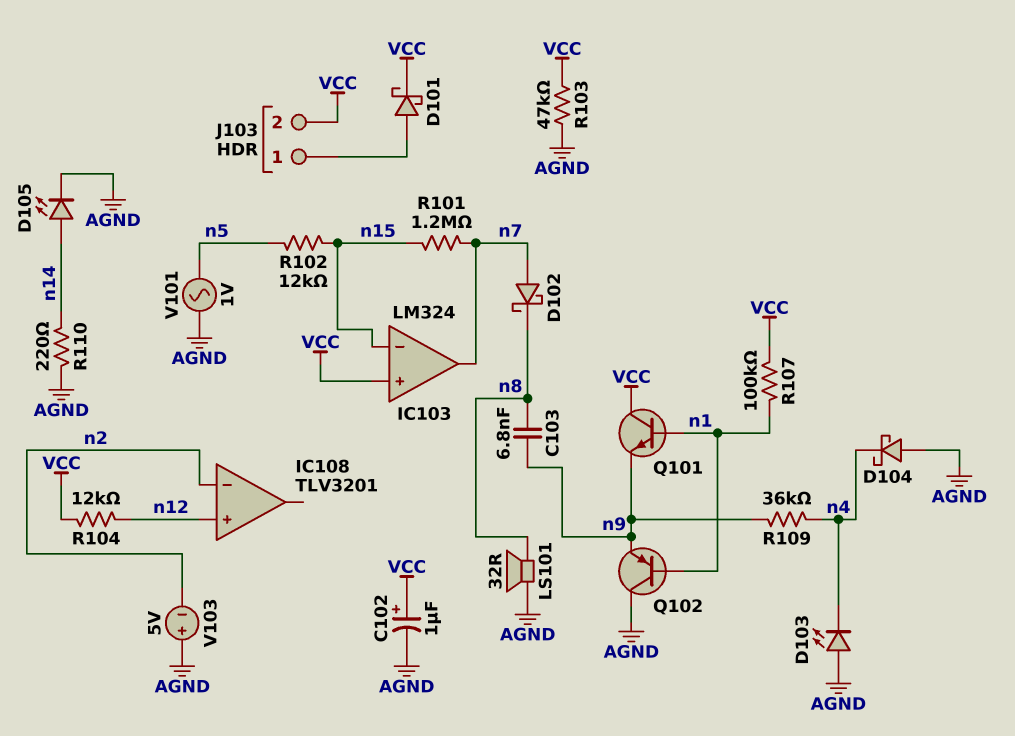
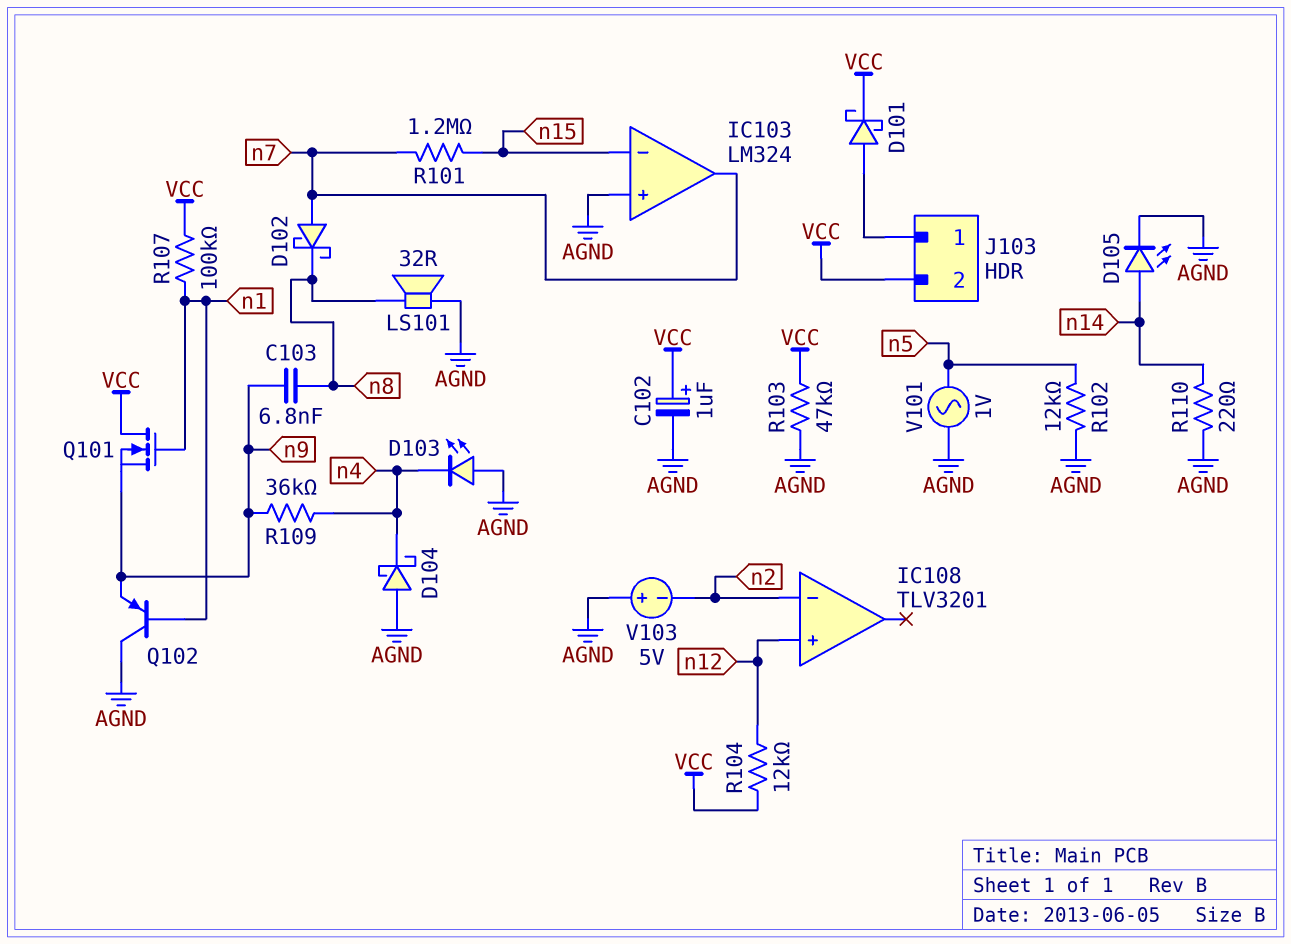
IC103 pin in+: VCC -> AGND
Q101: NPN (B n1, C VCC, E n9) -> NMOS (G n1, D VCC, S n9)
R102: 12k (n5, n15) -> 12k (AGND, n5)

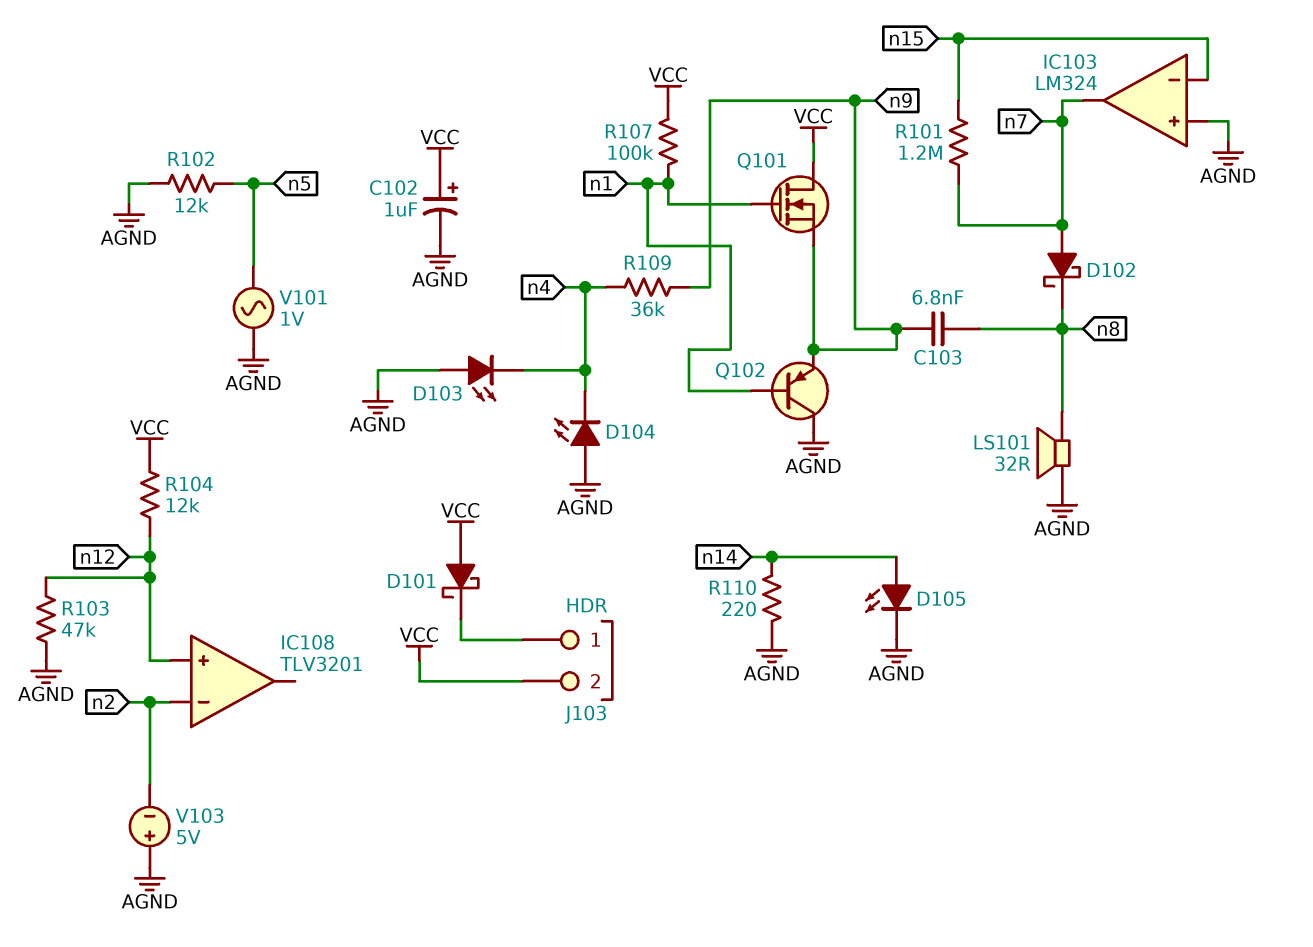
D101: schottky (A J103/1, K VCC) -> schottky (A VCC, K J103/1)
D104: schottky (A AGND, K n4) -> LED (A AGND, K n4)
R103: 47k (AGND, VCC) -> 47k (AGND, n12)

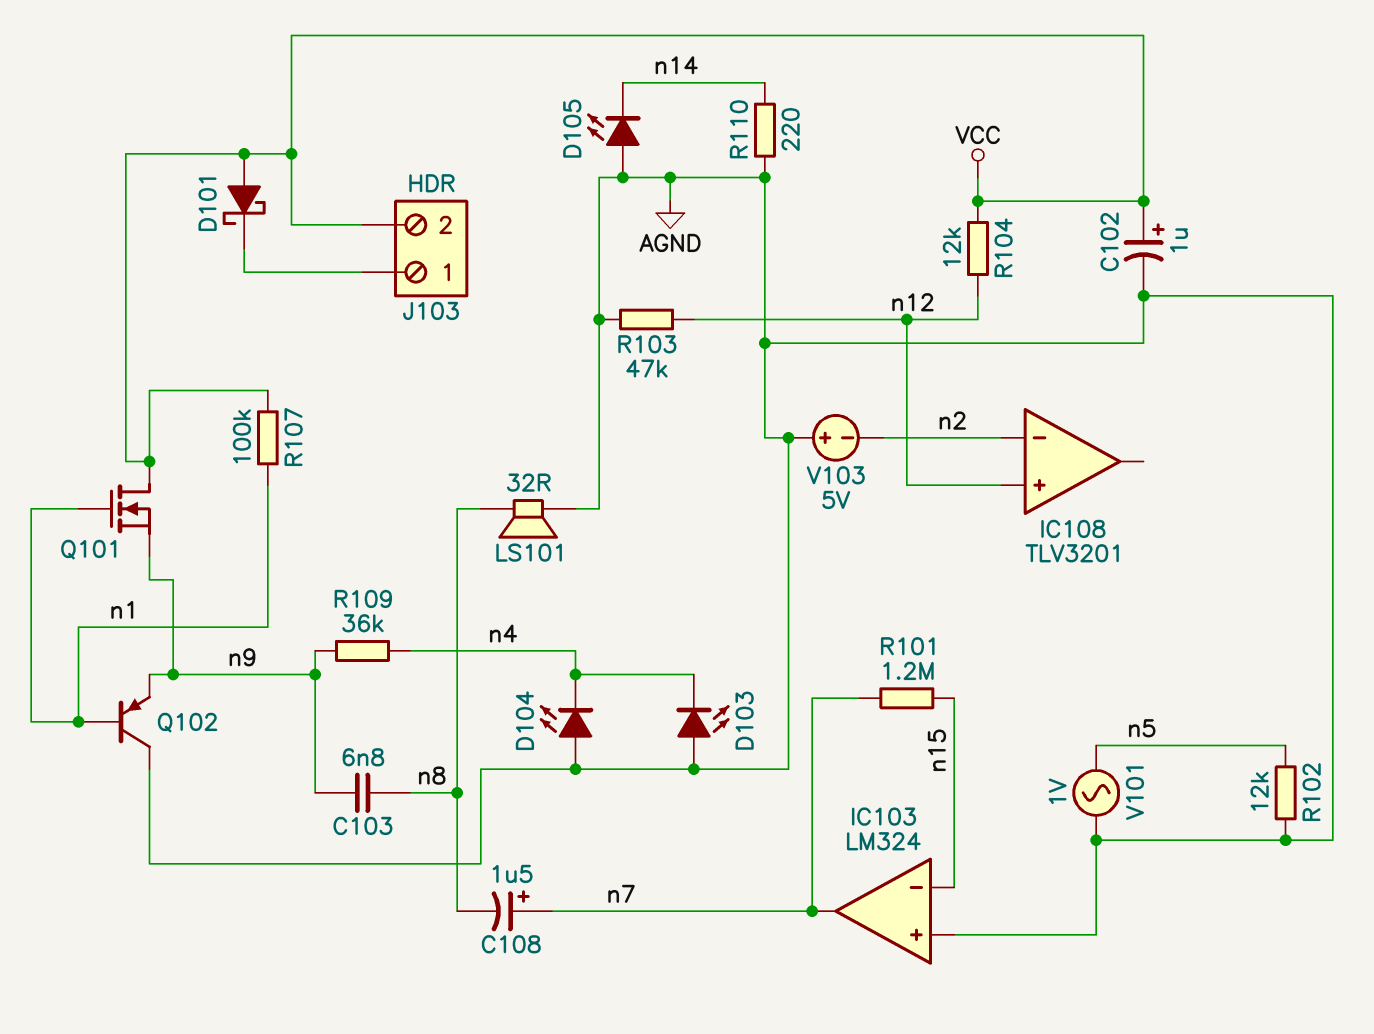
C108: none -> 1.5uF (plus n7, minus n8)
D102: schottky (A n7, K n8) -> none
D105: LED (A n14, K AGND) -> LED (A AGND, K n14)

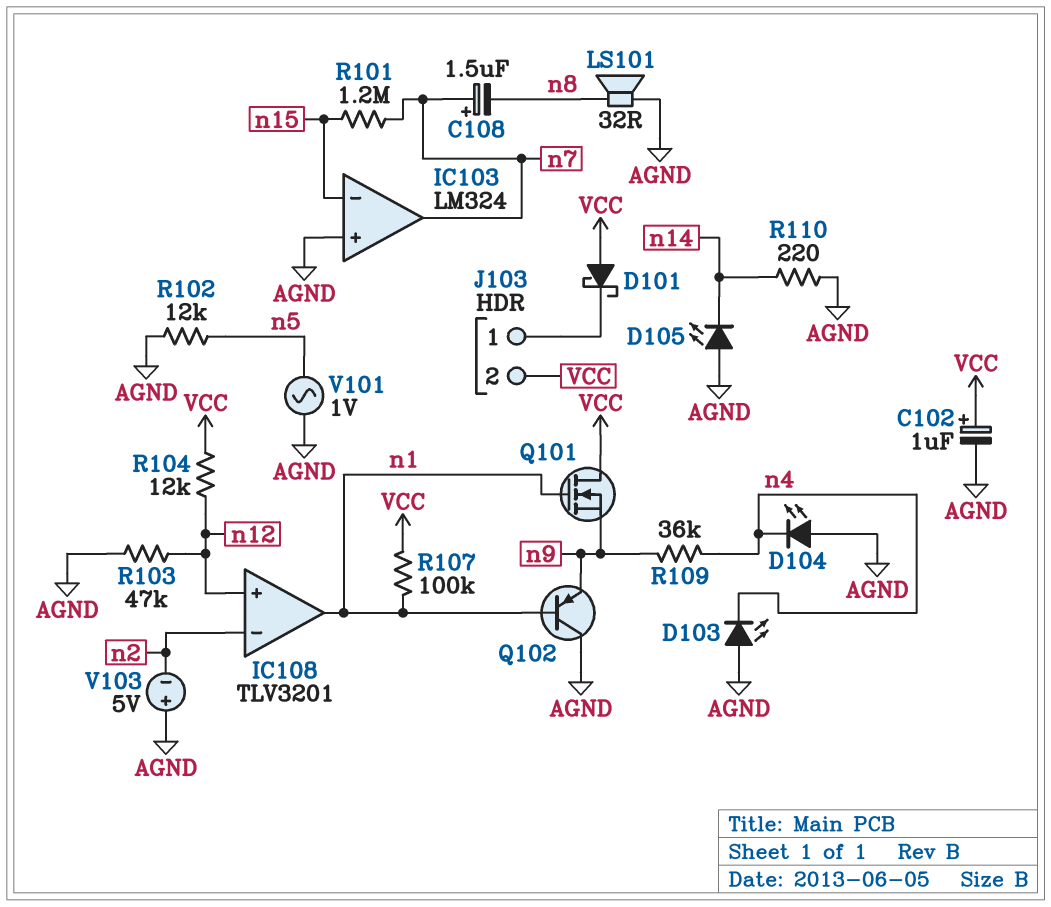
C103: 6.8nF (n8, n9) -> none
IC108 pin out: none -> n1

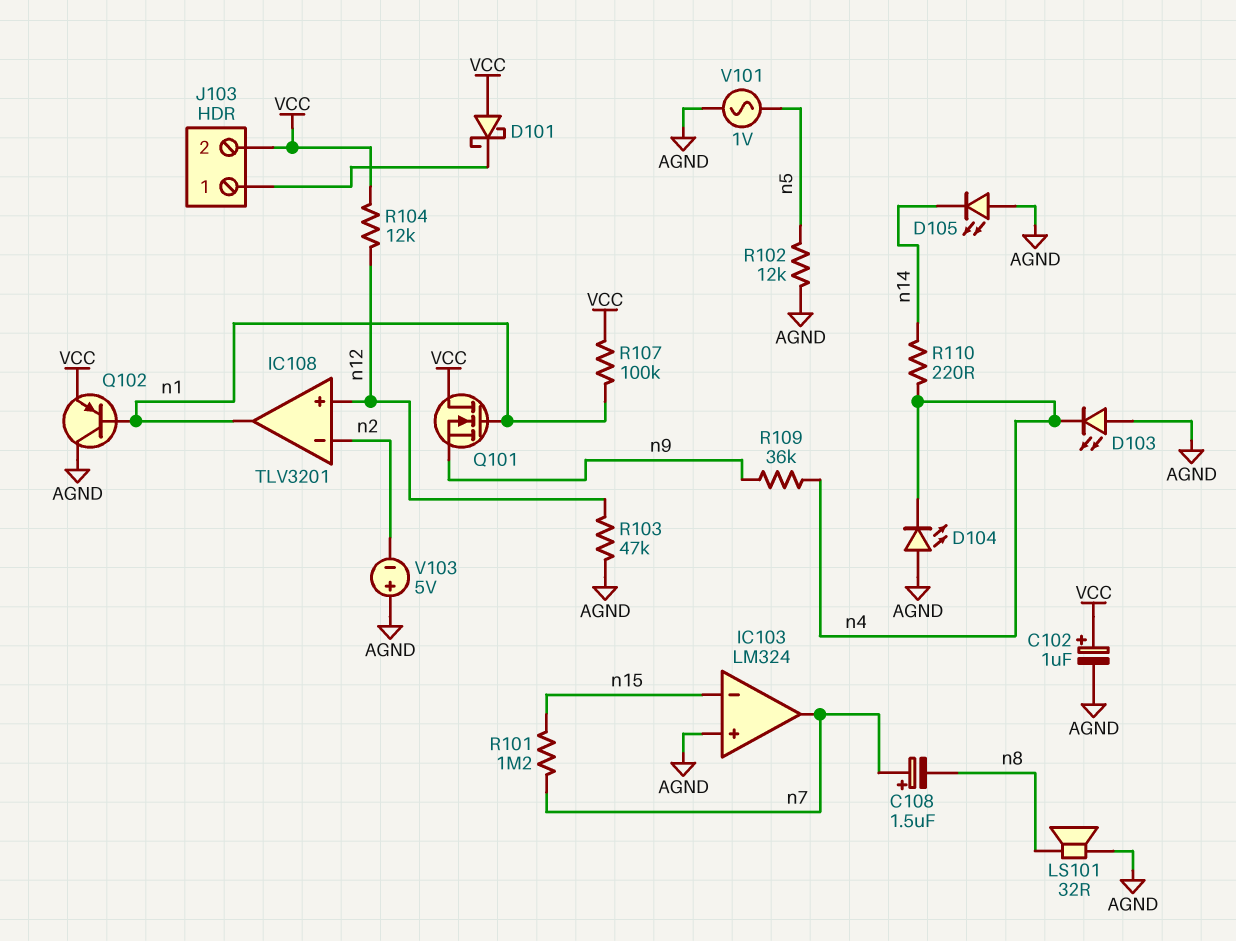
Q102: PNP (B n1, C AGND, E n9) -> PNP (B n1, C AGND, E VCC)
R110: 220 (AGND, n14) -> 220 (n4, n14)

